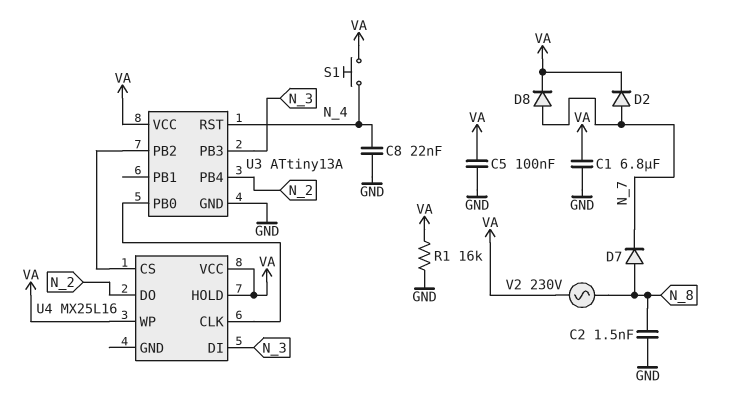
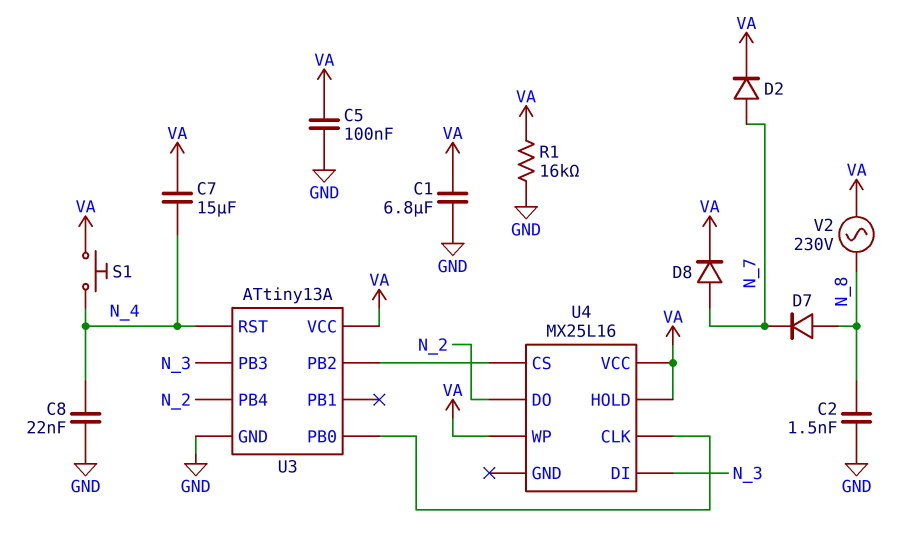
C7: none -> 15uF (N_4, VA)

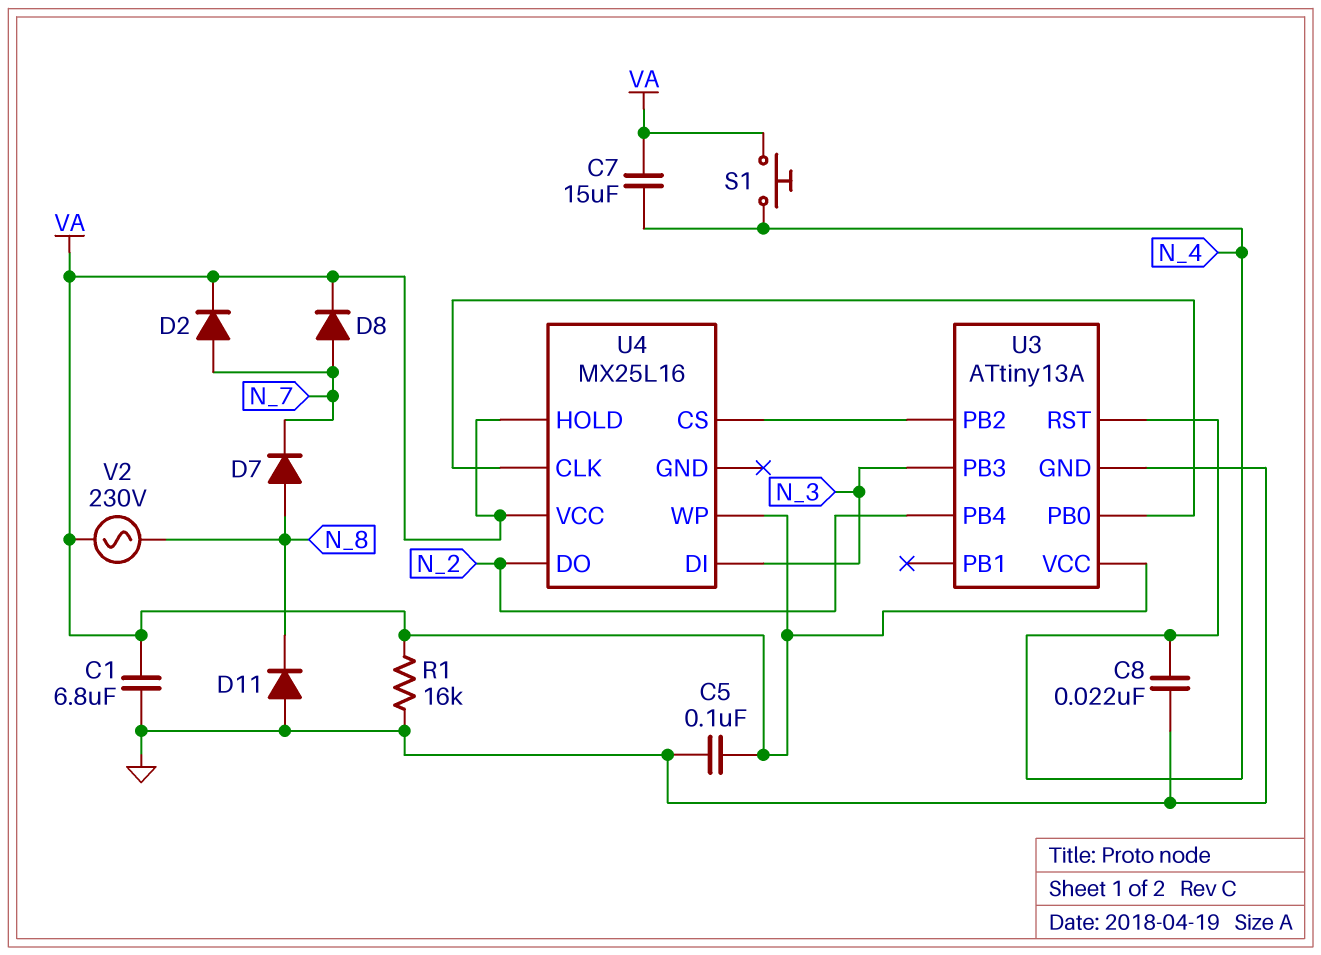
C2: 1.5nF (GND, N_8) -> none
D11: none -> diode (A GND, K N_8)

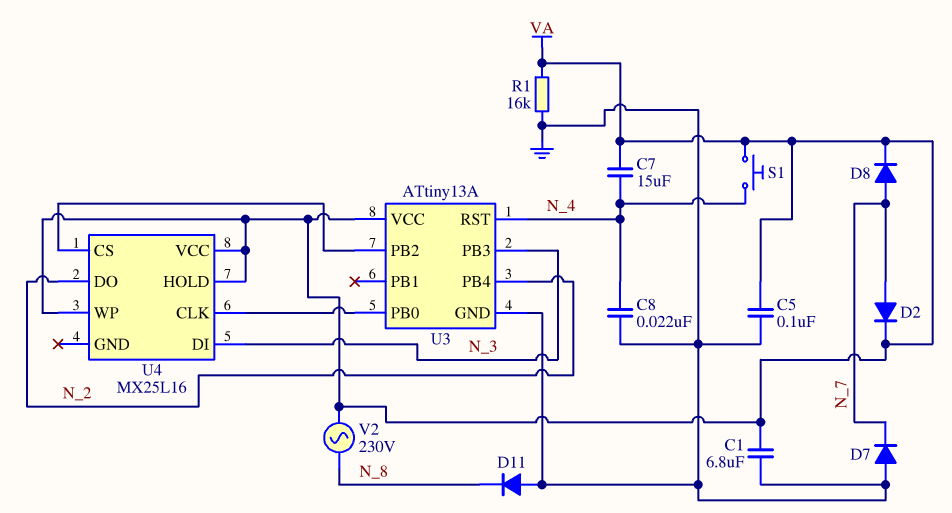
D7: diode (A N_8, K N_7) -> diode (A GND, K N_7)

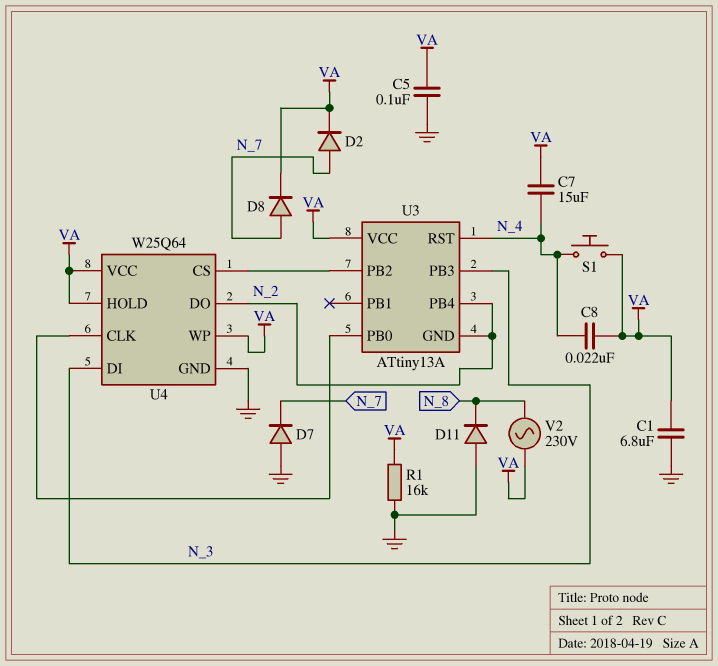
C8: 22nF (GND, N_4) -> 22nF (N_4, VA)
U3 pin GND: GND -> N_2
U4: MX25L16 -> W25Q64
U4 pin GND: none -> GND

